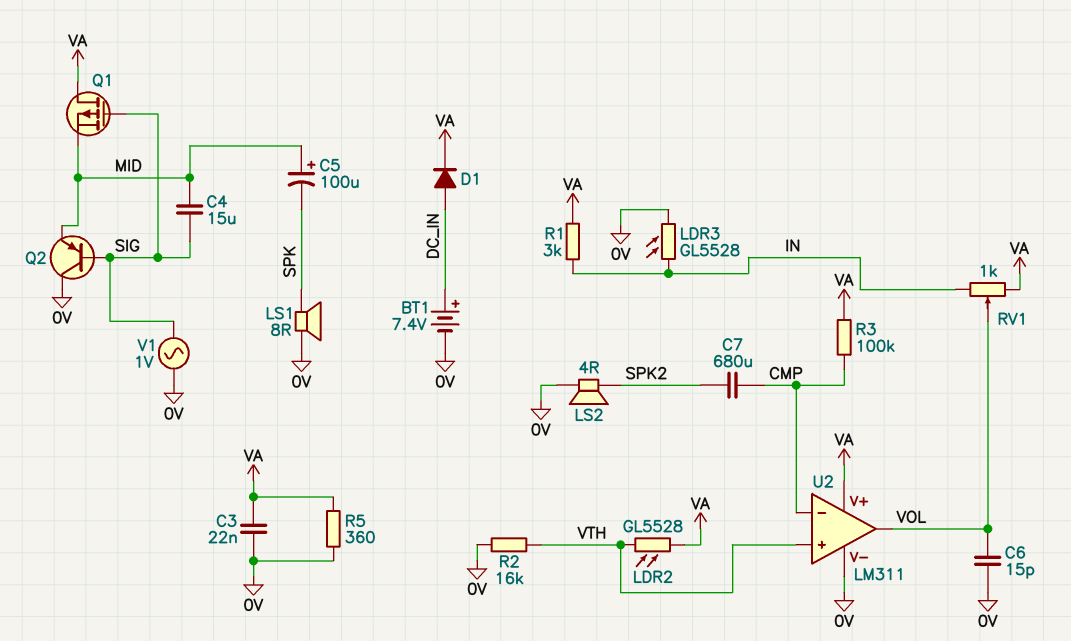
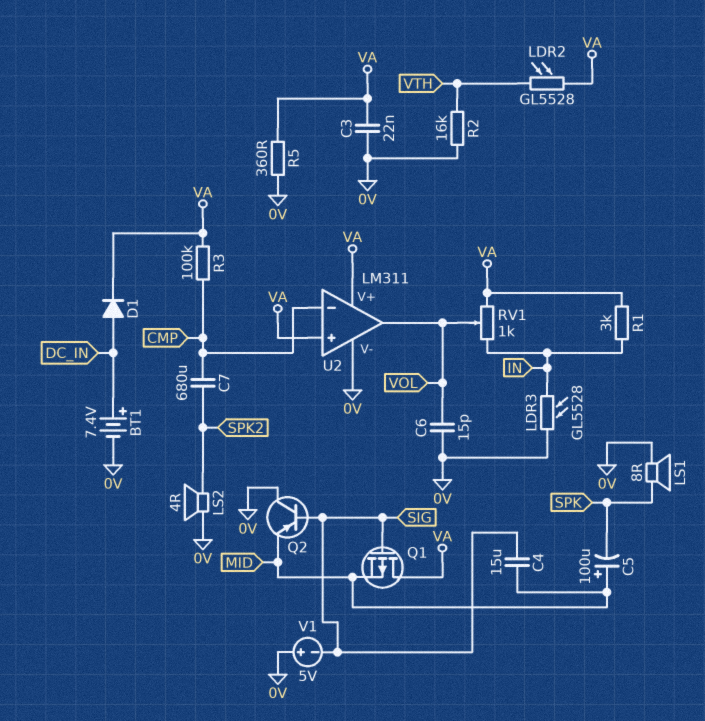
U2 pin in+: VTH -> VA
V1: AC 1V (0V, SIG) -> 5V (plus 0V, minus SIG)

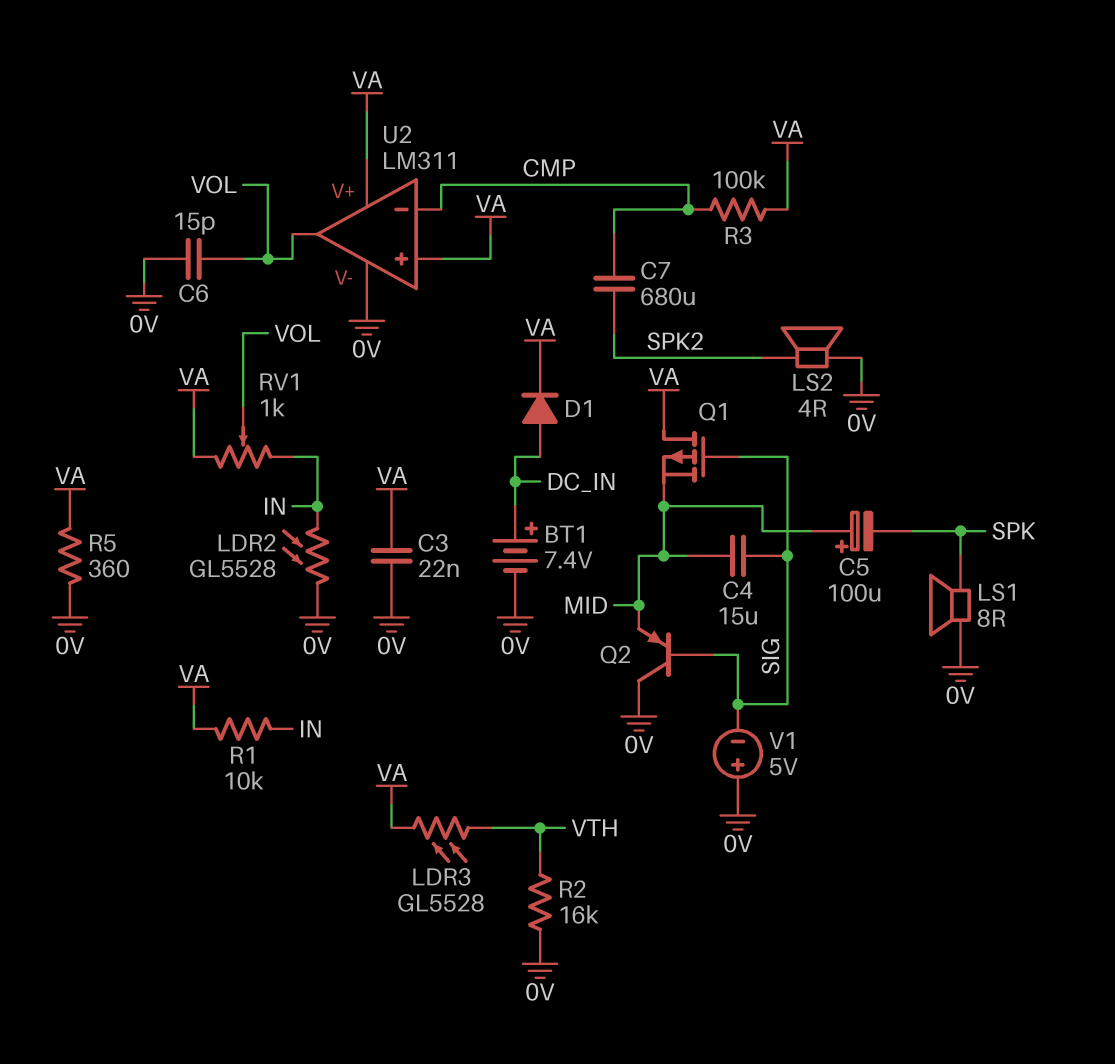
LDR2: GL5528 (VA, VTH) -> GL5528 (0V, IN)
LDR3: GL5528 (0V, IN) -> GL5528 (VA, VTH)
R1: 3k (IN, VA) -> 10k (IN, VA)

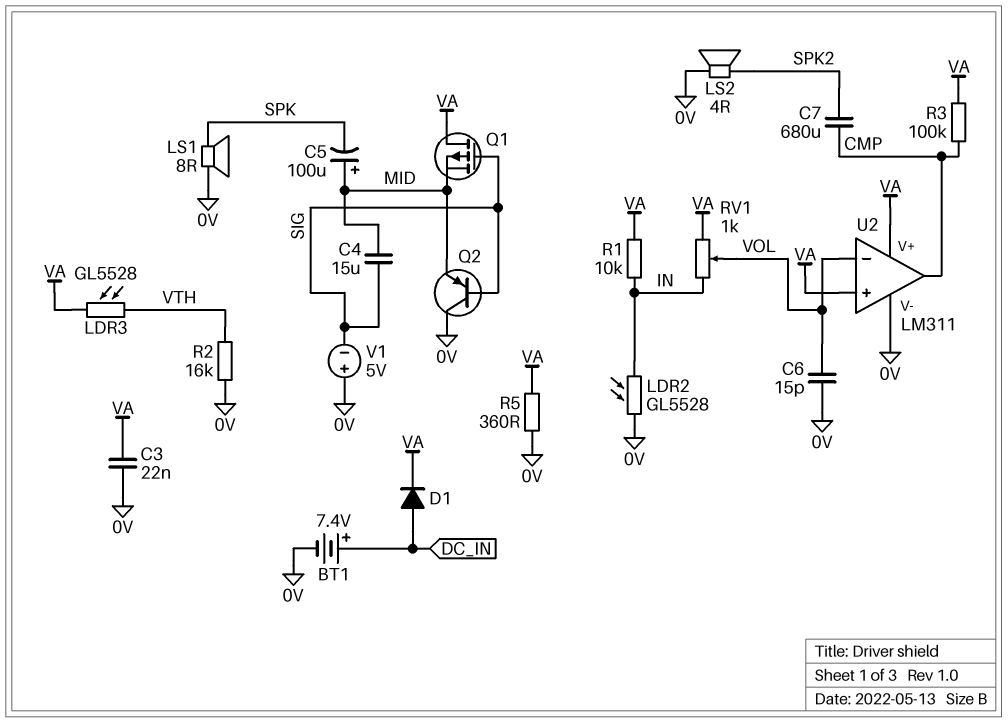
U2 pin in-: CMP -> VOL
U2 pin out: VOL -> CMP

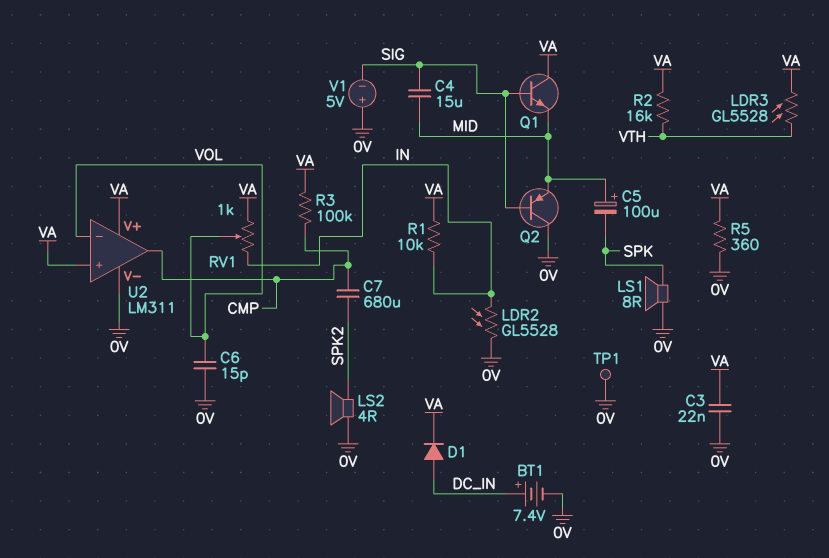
Q1: PMOS (G SIG, D VA, S MID) -> NPN (B SIG, C VA, E MID)
R2: 16k (0V, VTH) -> 16k (VA, VTH)
TP1: none -> test point (0V)

